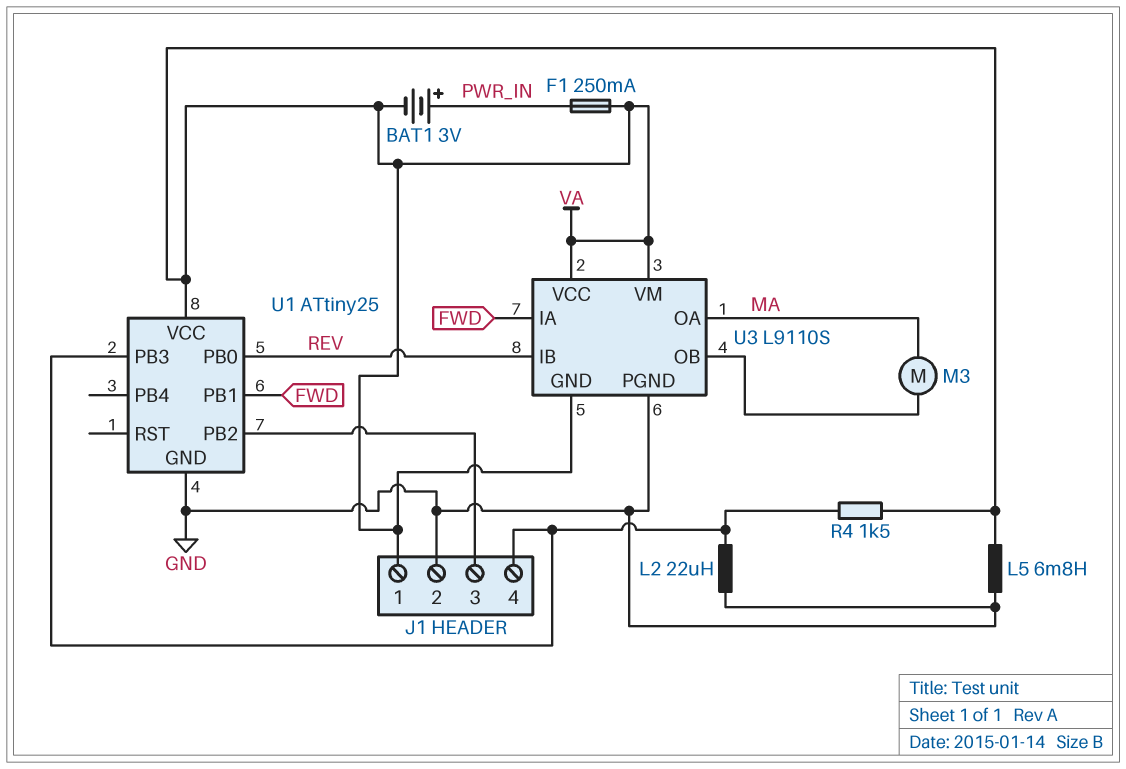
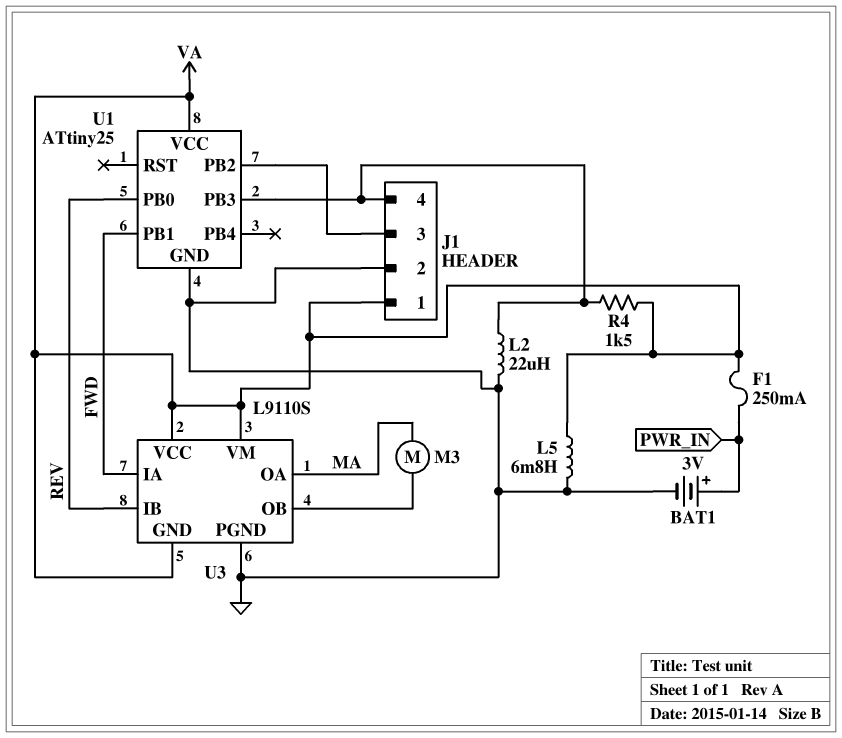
BAT1: 3V (plus PWR_IN, minus VA) -> 3V (plus PWR_IN, minus GND)

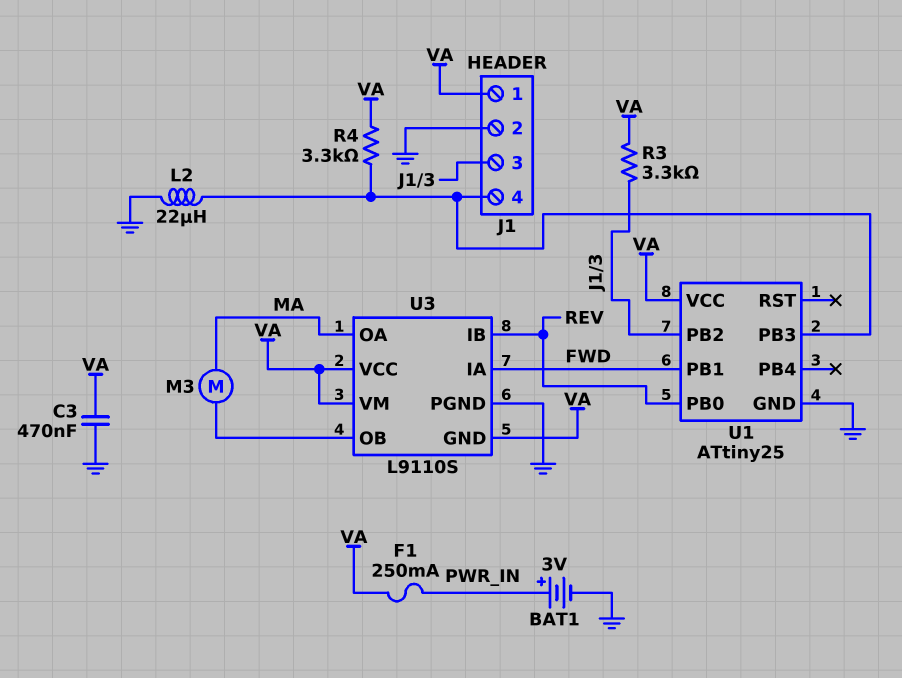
C3: none -> 470nF (GND, VA)
L5: 6.8mH (GND, VA) -> none
R3: none -> 3.3k (J1/3, VA)
R4: 1.5k (J1/4, VA) -> 3.3k (J1/4, VA)

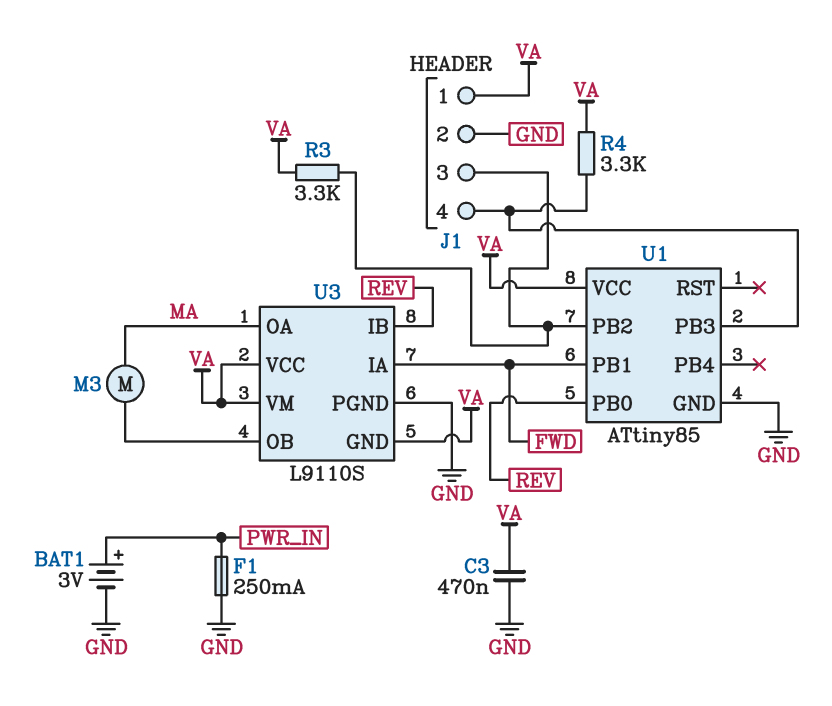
F1: 250mA (PWR_IN, VA) -> 250mA (GND, PWR_IN)
L2: 22uH (GND, J1/4) -> none
U1: ATtiny25 -> ATtiny85

